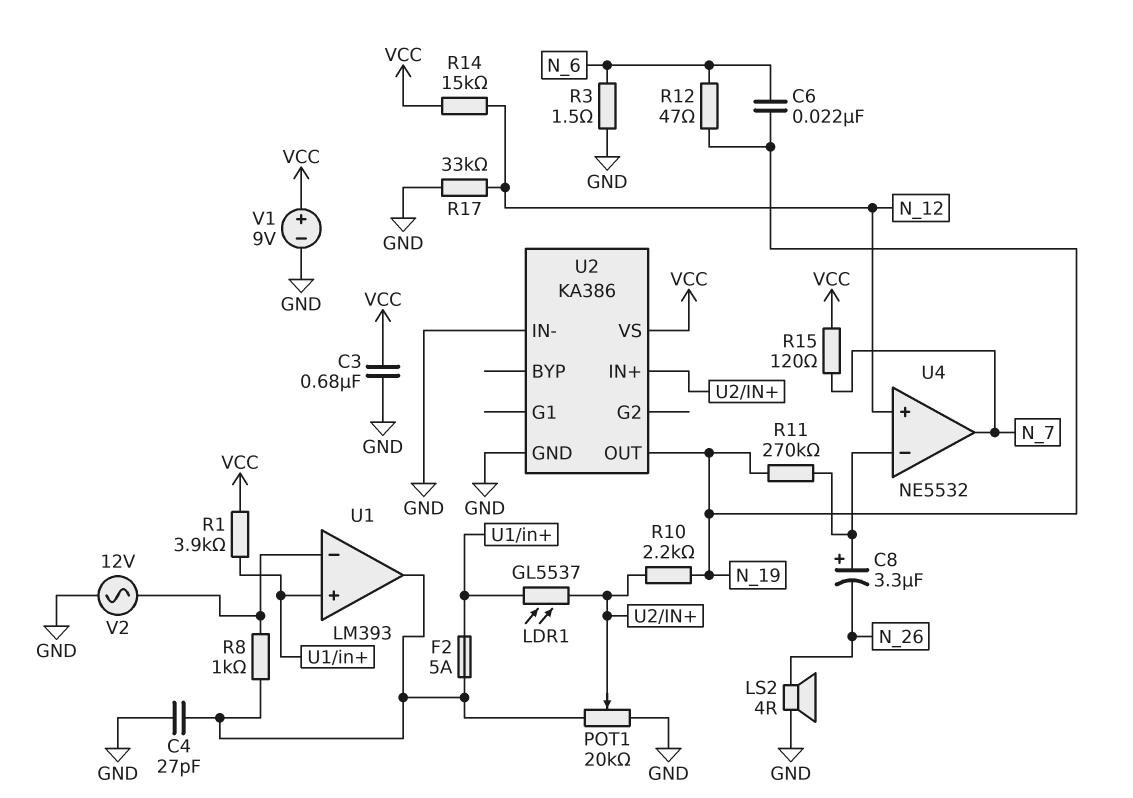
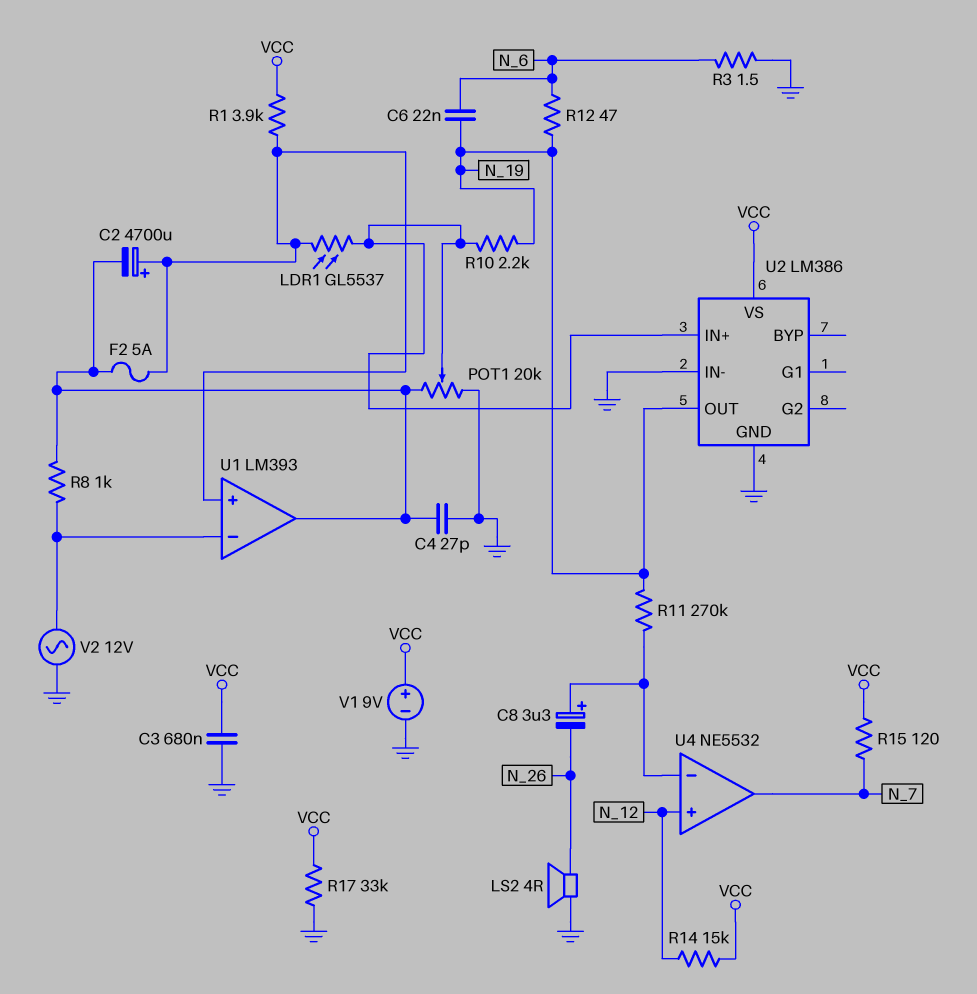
C2: none -> 4700uF (plus U1/in+, minus U1/out)
R17: 33k (GND, N_12) -> 33k (GND, VCC)
U2: KA386 -> LM386

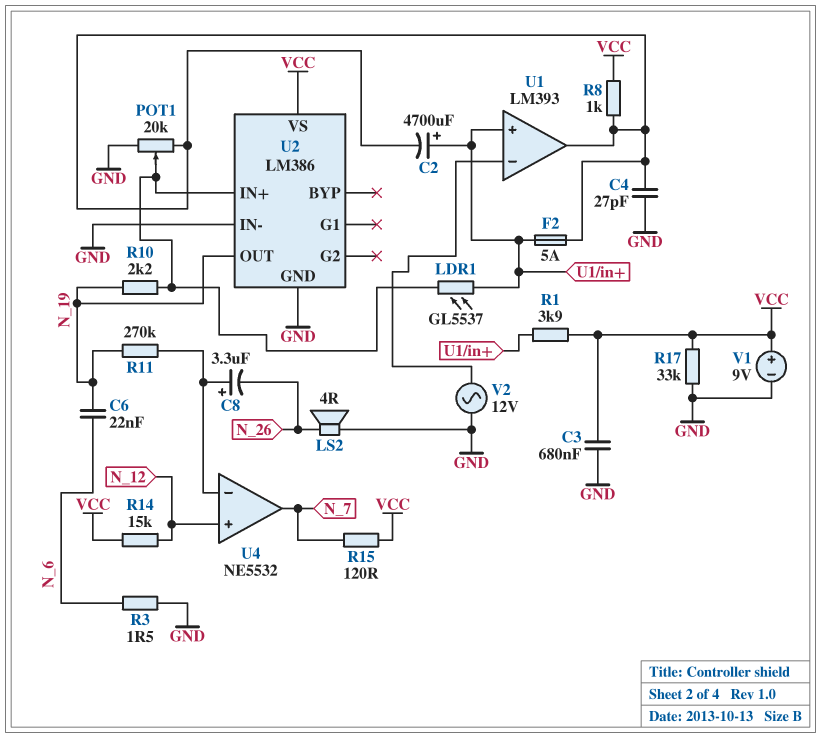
R8: 1k (U1/in-, U1/out) -> 1k (U1/out, VCC)
R12: 47 (N_6, N_19) -> none

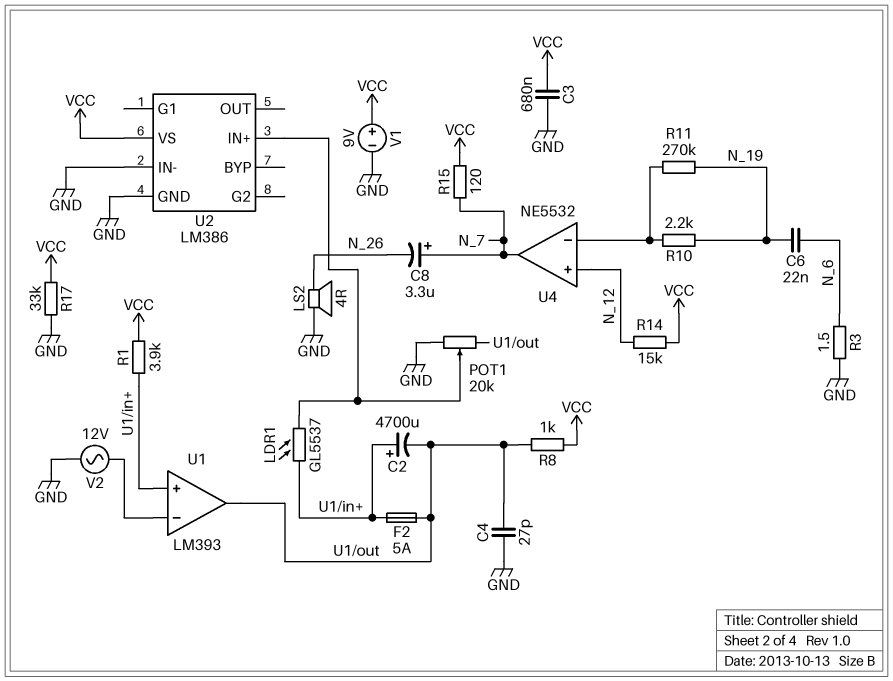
C8: 3.3uF (plus U4/in-, minus N_26) -> 3.3uF (plus N_7, minus N_26)
R10: 2.2k (N_19, U2/IN+) -> 2.2k (N_19, U4/in-)
U2 pin OUT: N_19 -> none

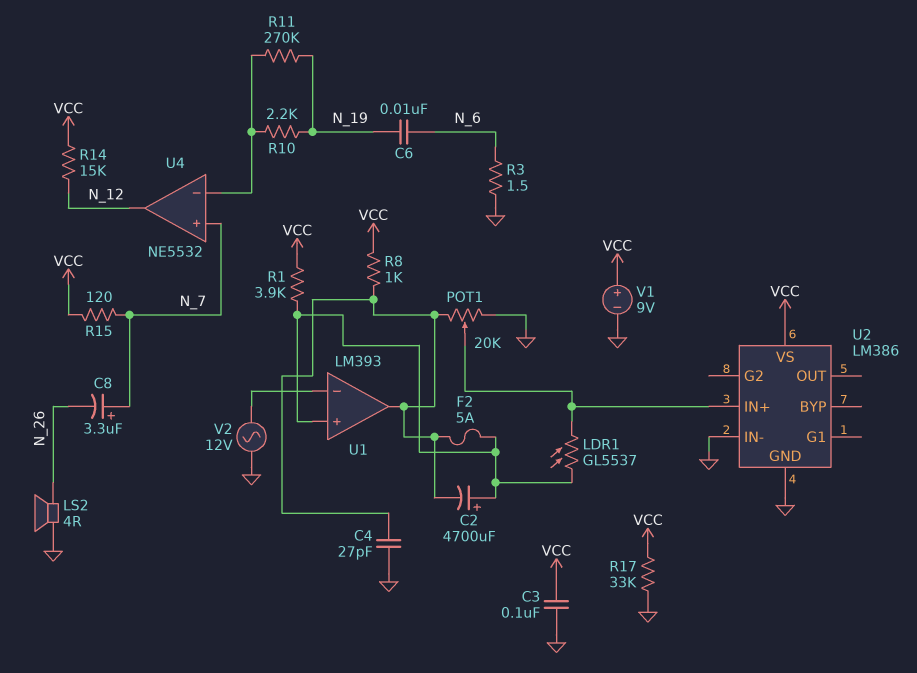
C3: 680nF (GND, VCC) -> 100nF (GND, VCC)
C6: 22nF (N_6, N_19) -> 10nF (N_6, N_19)
U4 pin in+: N_12 -> N_7
U4 pin out: N_7 -> N_12

